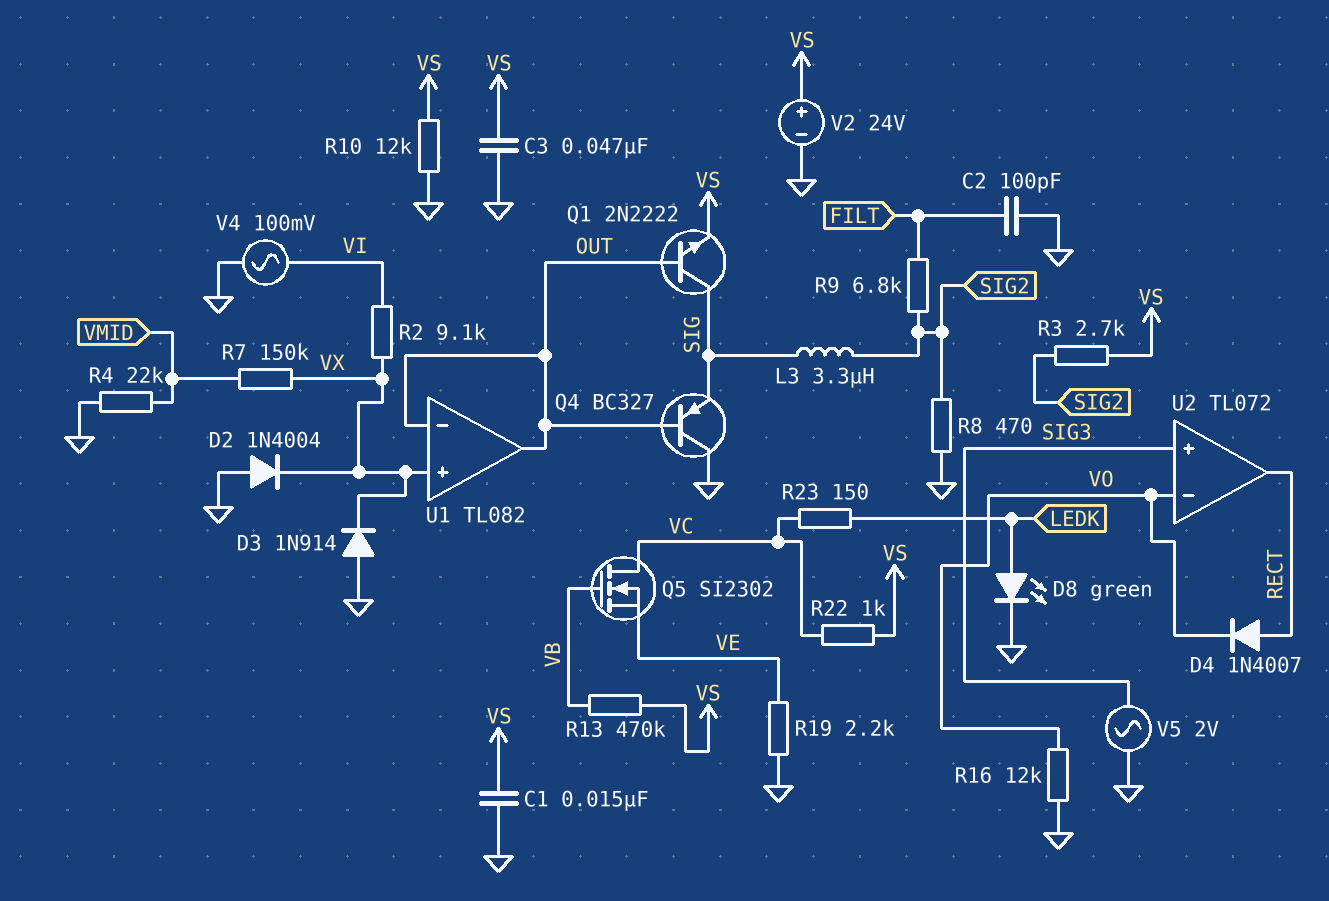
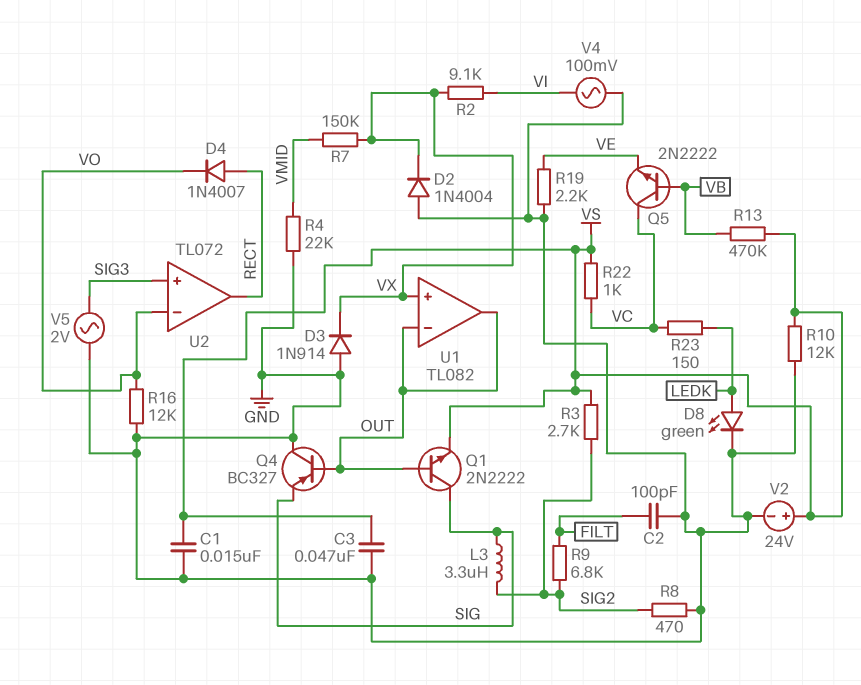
Q5: NMOS SI2302 (G VB, D VC, S VE) -> NPN 2N2222 (B VB, C VC, E VE)

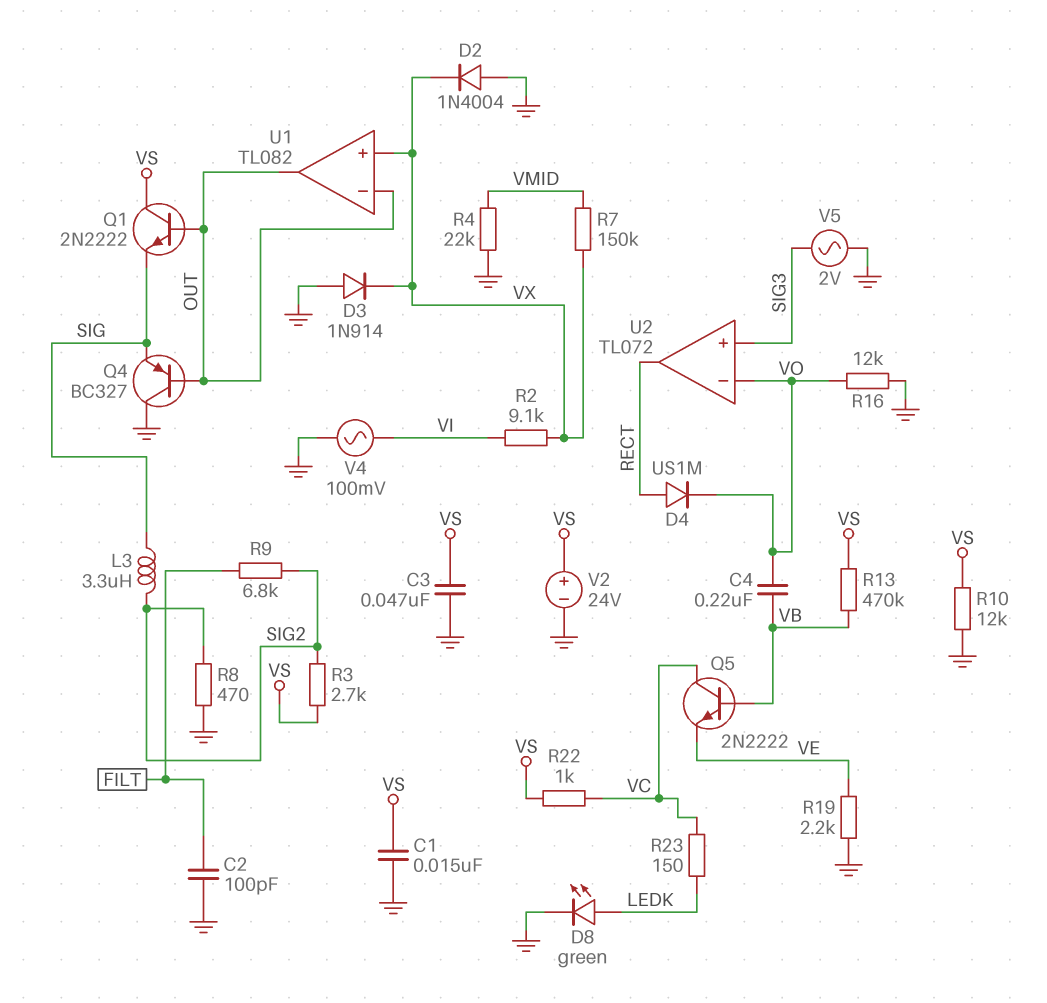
C4: none -> 220nF (VB, VO)
D4: diode 1N4007 (A RECT, K VO) -> diode US1M (A RECT, K VO)
Q1: NPN 2N2222 (B OUT, C SIG, E VS) -> NPN 2N2222 (B OUT, C VS, E SIG)

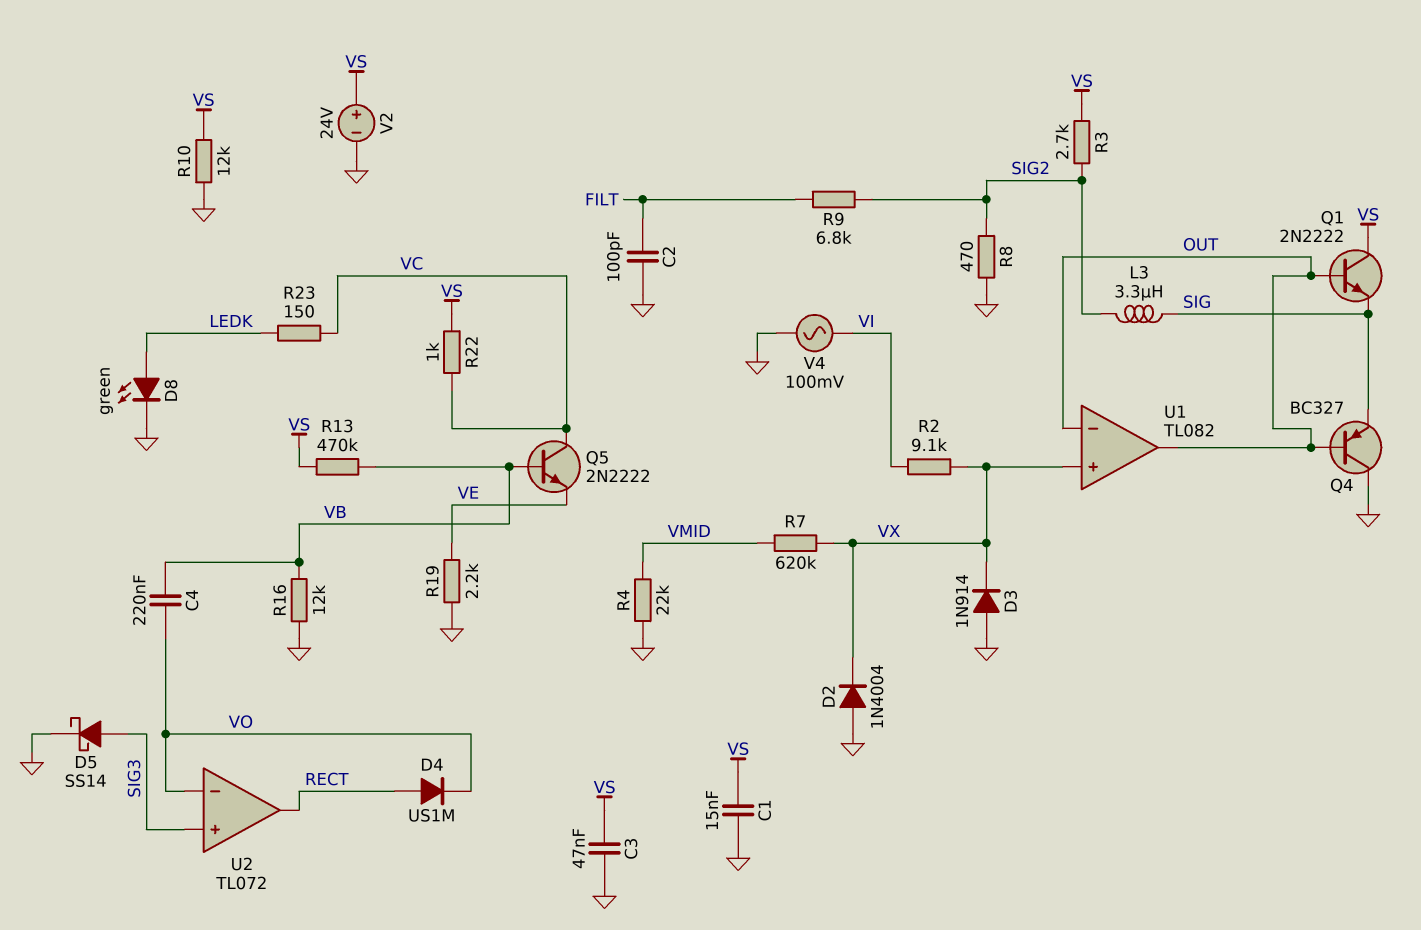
D5: none -> schottky SS14 (A SIG3, K GND)
R7: 150k (VMID, VX) -> 620k (VMID, VX)
R16: 12k (GND, VO) -> 12k (GND, VB)
V5: AC 2V (GND, SIG3) -> none

